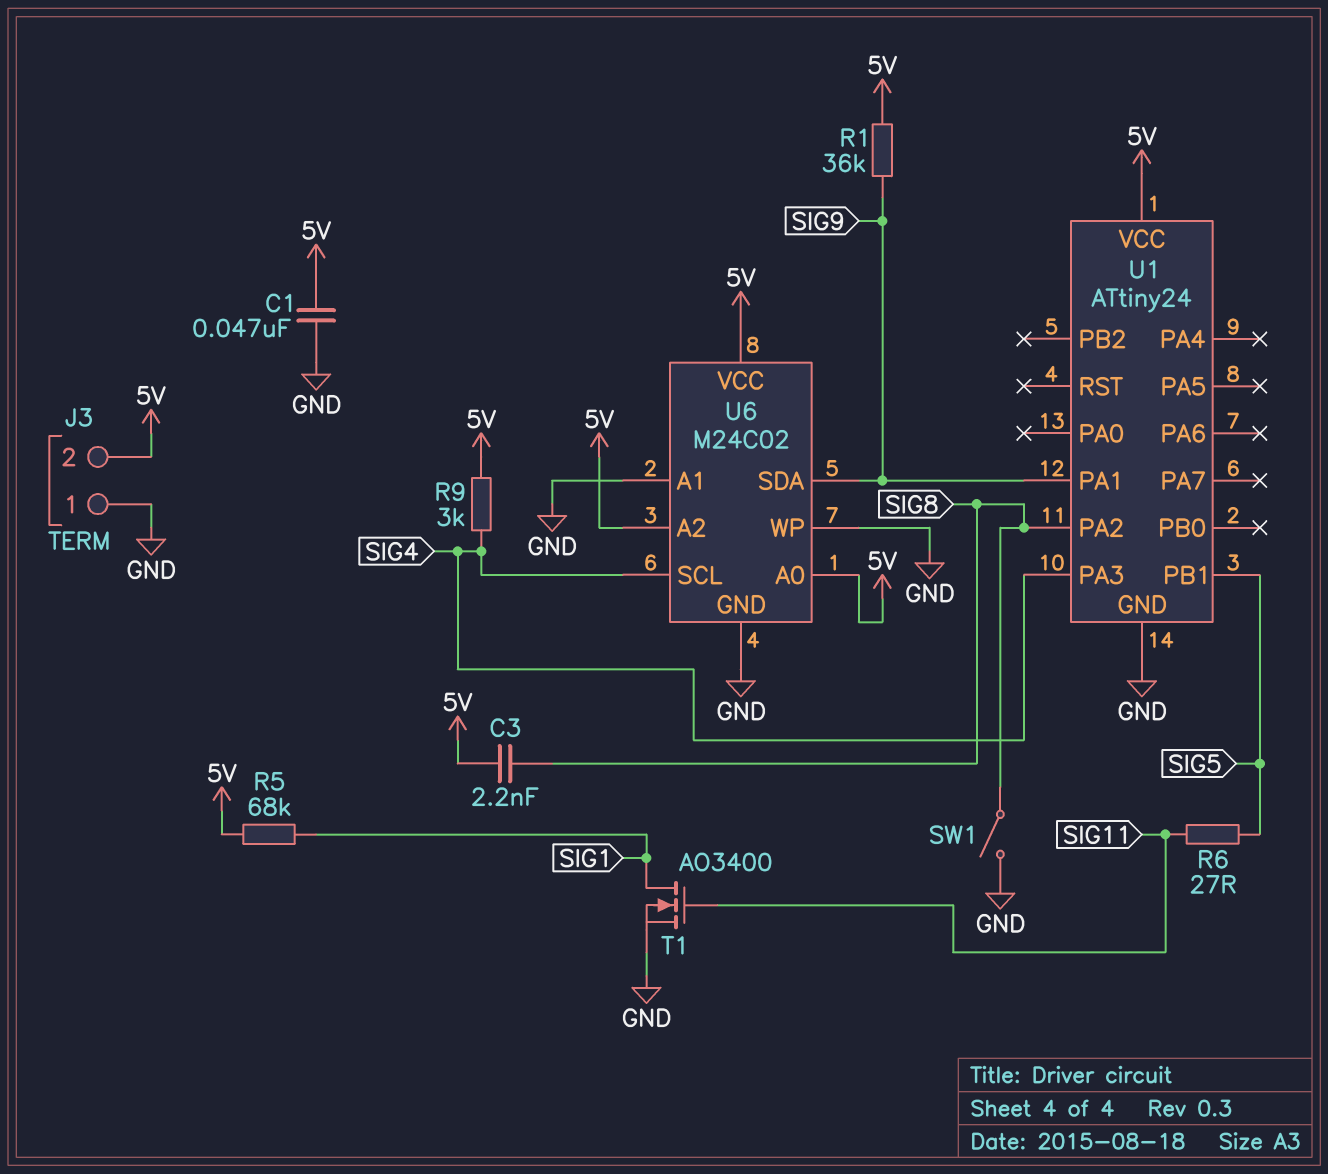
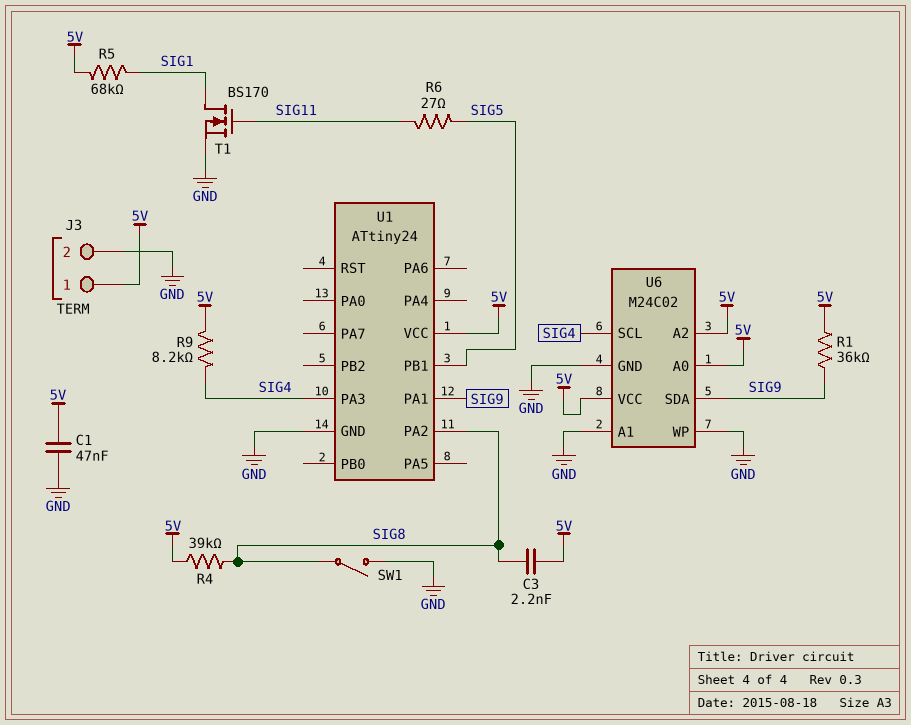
J3 pin 1: GND -> 5V
J3 pin 2: 5V -> GND
R4: none -> 39k (5V, SIG8)
R9: 3k (5V, SIG4) -> 8.2k (5V, SIG4)
T1: NMOS AO3400 (G SIG11, D SIG1, S GND) -> NMOS BS170 (G SIG11, D SIG1, S GND)

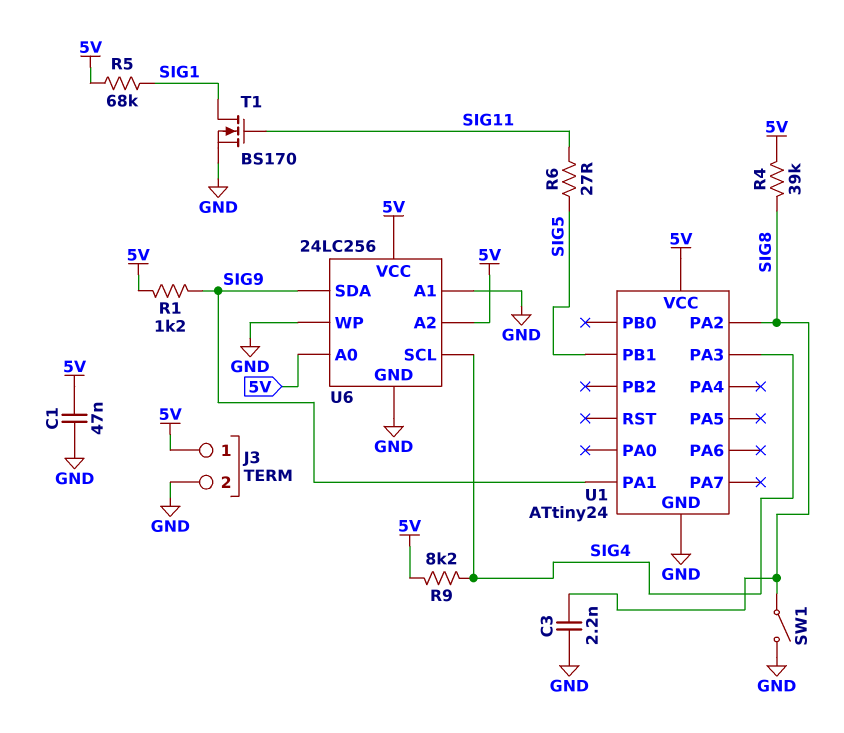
C3: 2.2nF (5V, SIG8) -> 2.2nF (GND, SIG8)
R1: 36k (5V, SIG9) -> 1.2k (5V, SIG9)
U6: M24C02 -> 24LC256

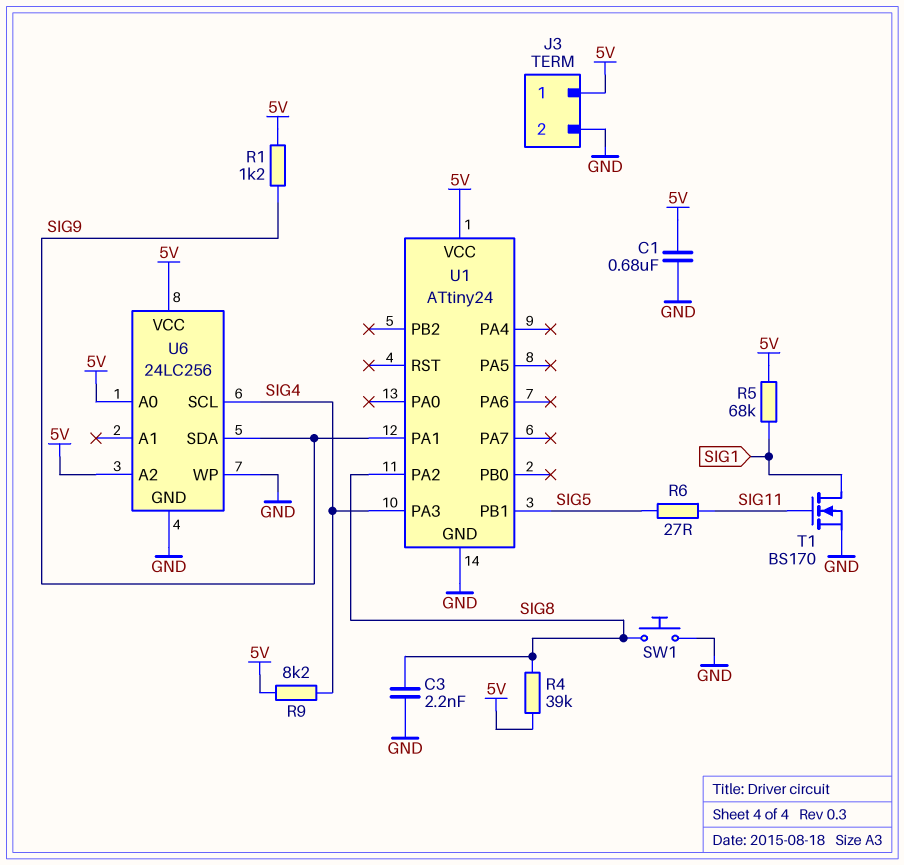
C1: 47nF (5V, GND) -> 680nF (5V, GND)
SW1: switch (GND, SIG8) -> button (GND, SIG8)
U6 pin A1: GND -> none

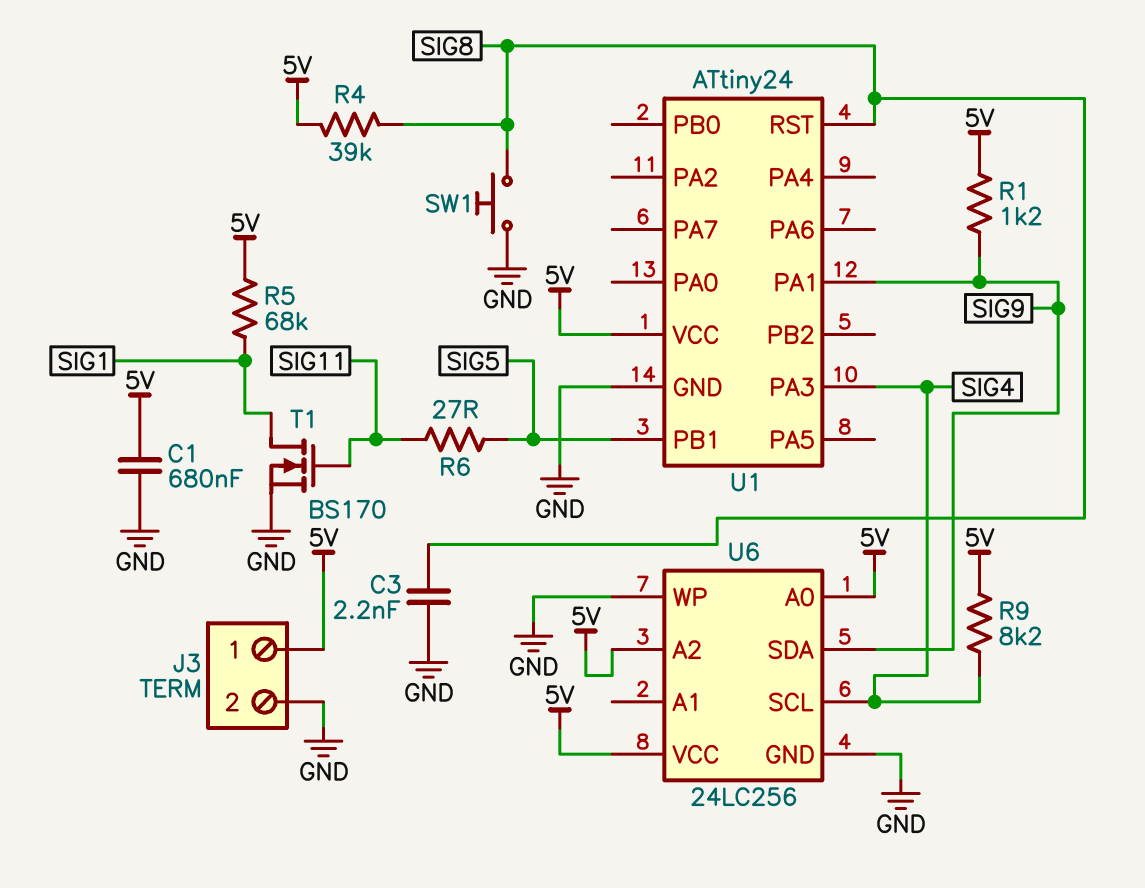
U1 pin PA2: SIG8 -> none
U1 pin RST: none -> SIG8

